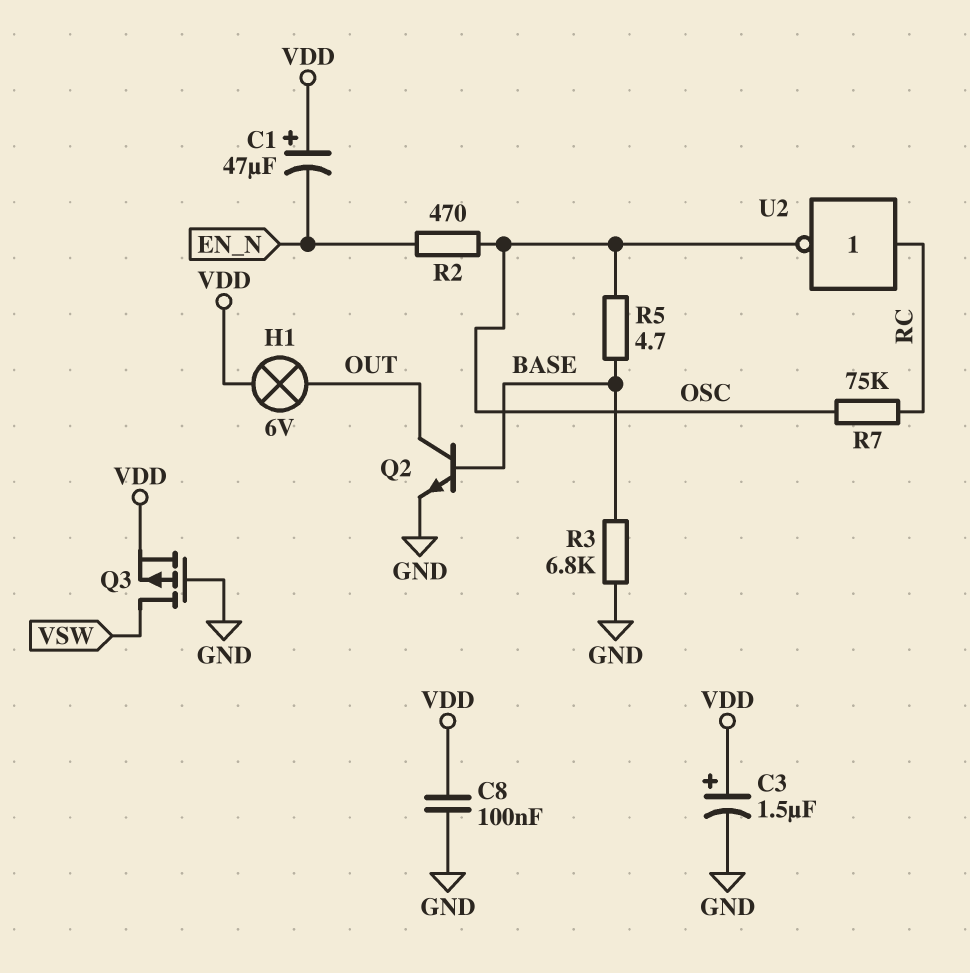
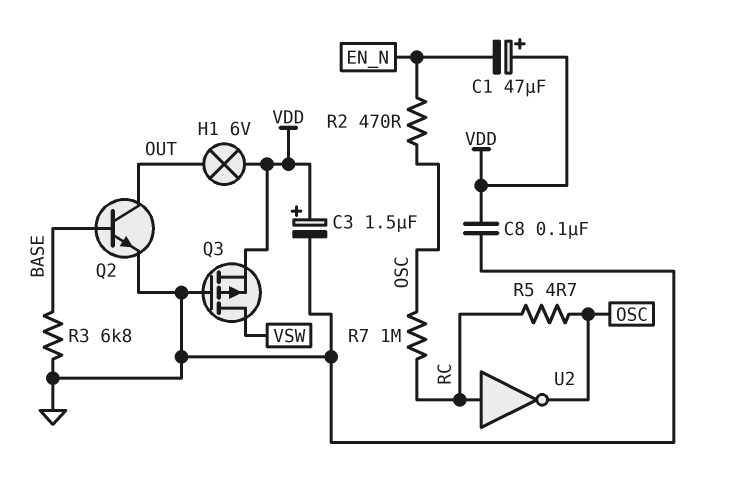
R5: 4.7 (BASE, OSC) -> 4.7 (OSC, RC)
R7: 75k (OSC, RC) -> 1M (OSC, RC)

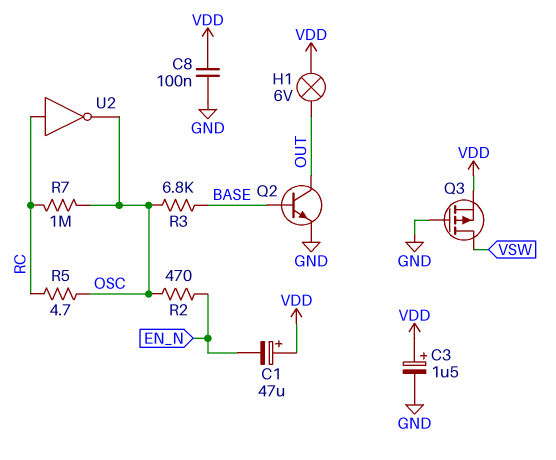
R3: 6.8k (BASE, GND) -> 6.8k (BASE, OSC)

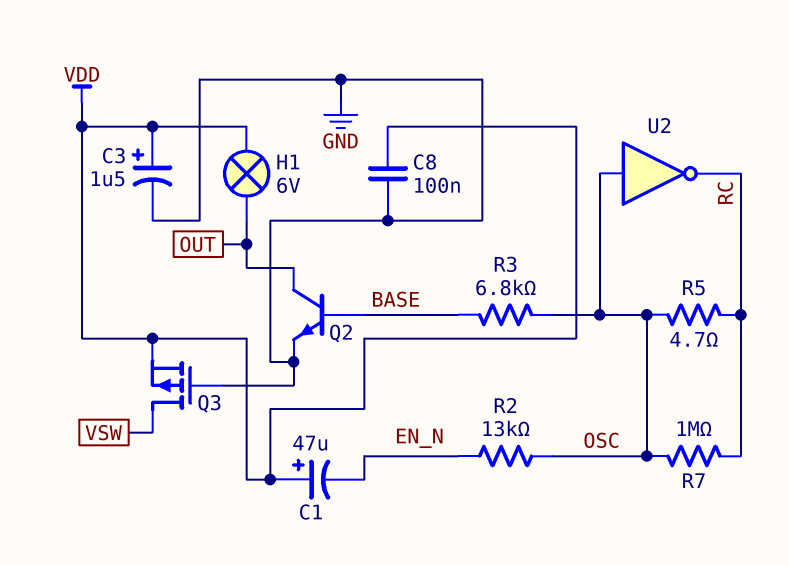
R2: 470 (EN_N, OSC) -> 13k (EN_N, OSC)
U2: NOT (in RC, out OSC) -> NOT (in OSC, out RC)

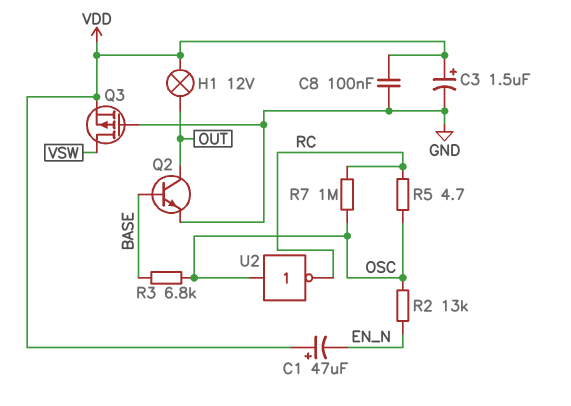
H1: lamp 6V (OUT, VDD) -> lamp 12V (OUT, VDD)

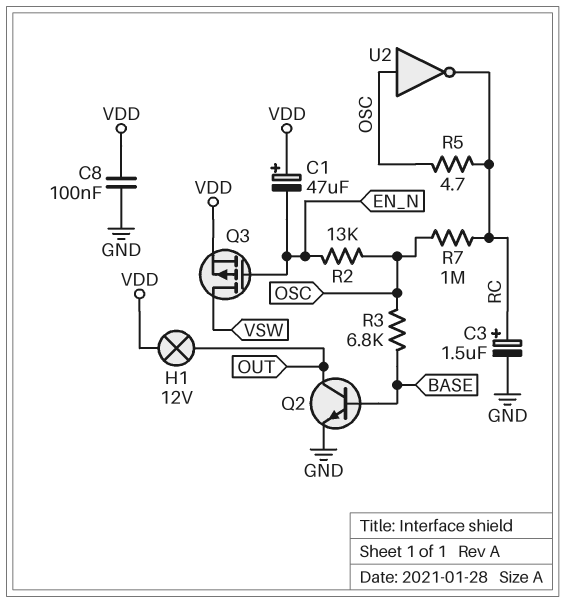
C3: 1.5uF (plus VDD, minus GND) -> 1.5uF (plus RC, minus GND)
Q3: PMOS (G GND, D VSW, S VDD) -> PMOS (G EN_N, D VSW, S VDD)

